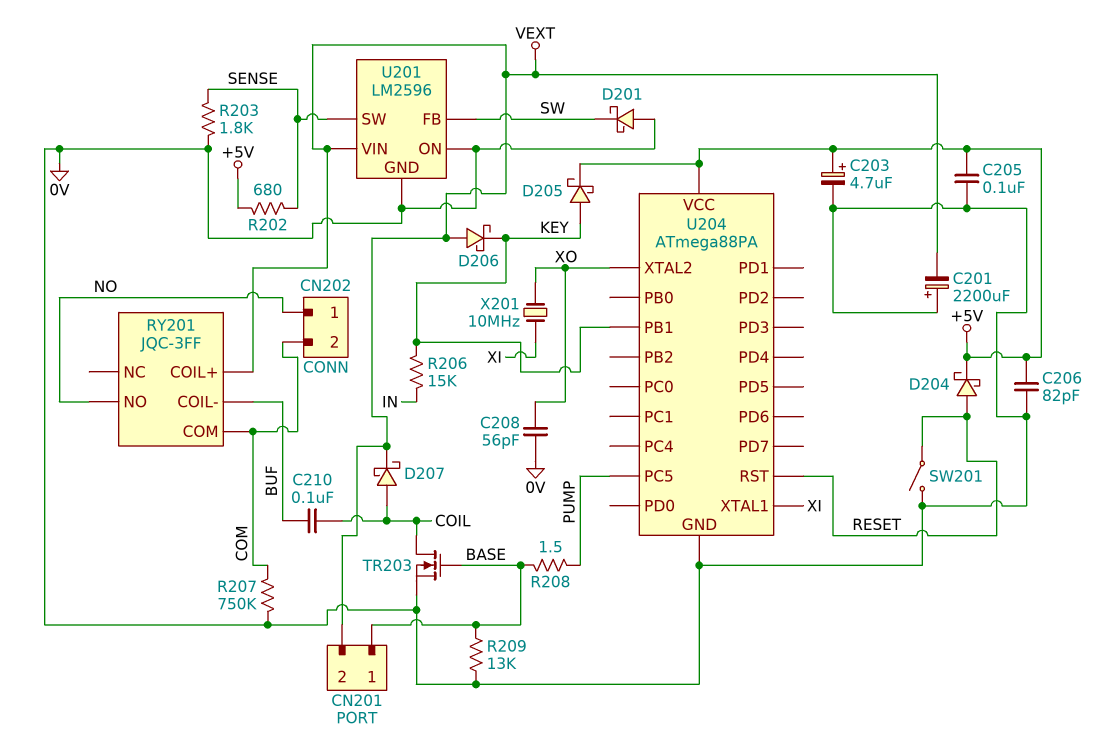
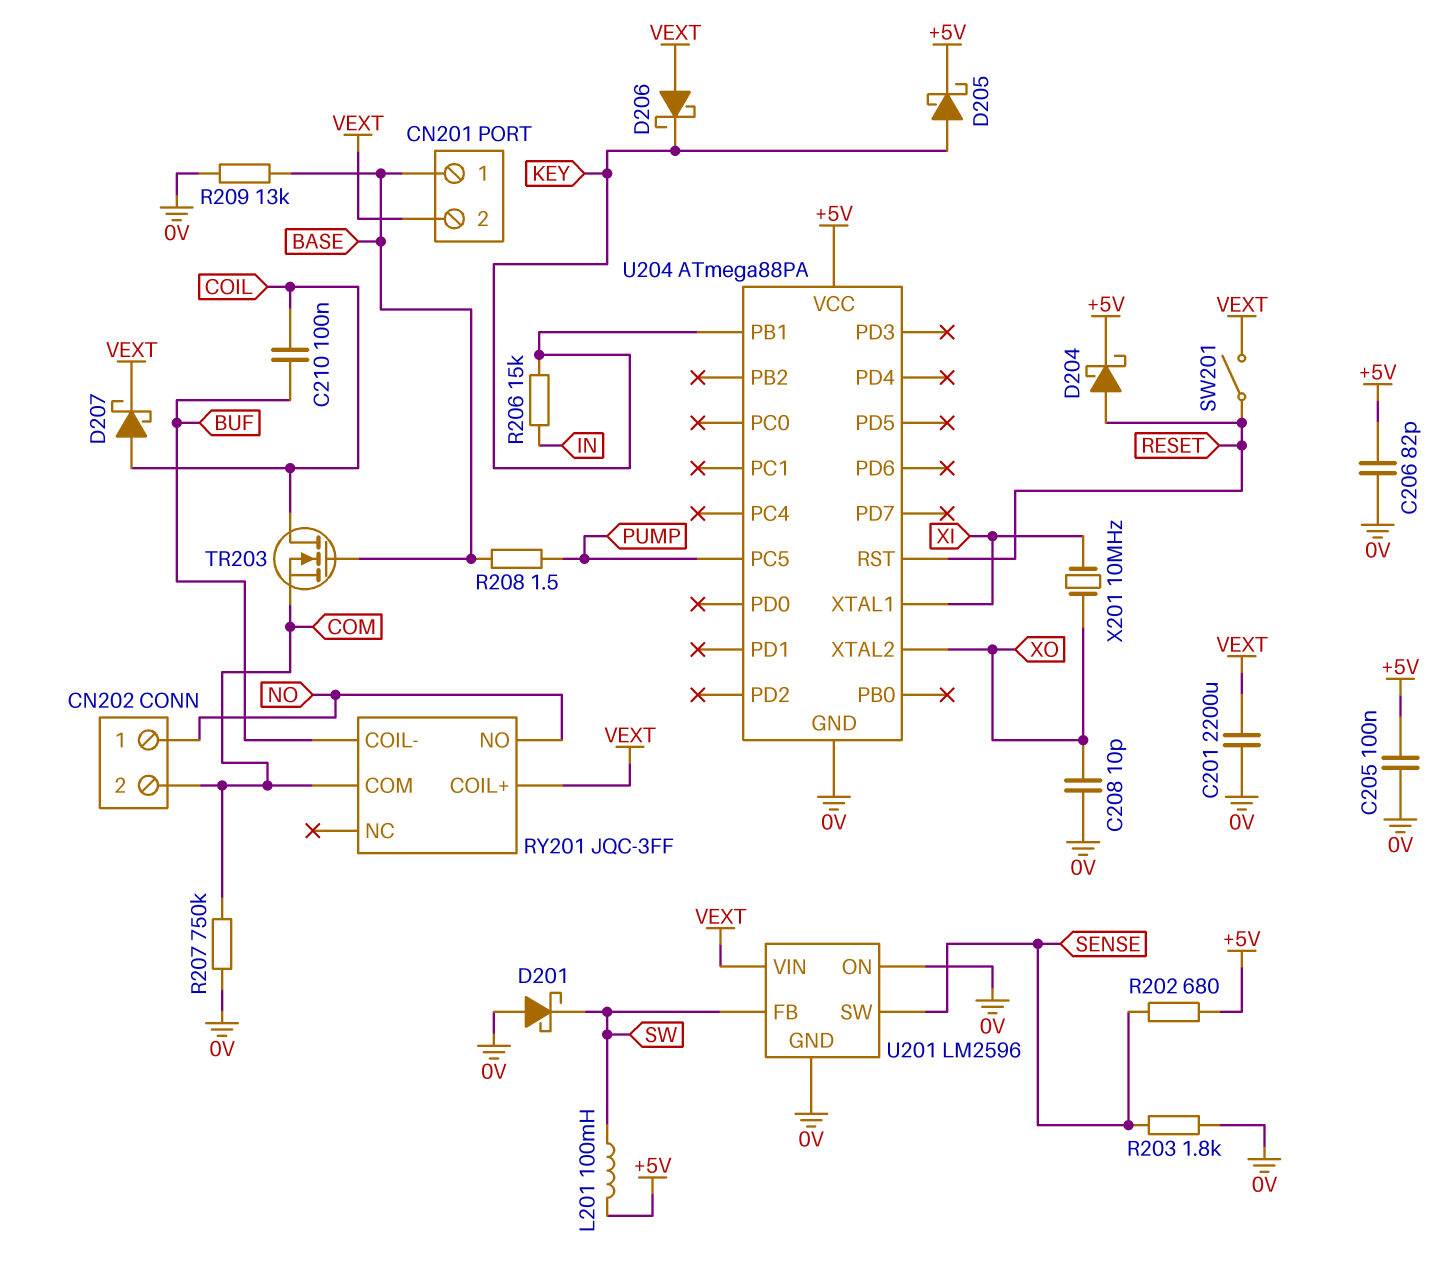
C201: 2200uF (plus 0V, minus VEXT) -> 2200uF (0V, VEXT)
C203: 4.7uF (plus +5V, minus 0V) -> none
C208: 56pF (0V, XO) -> 10pF (0V, XO)
L201: none -> 100mH (+5V, SW)
SW201: switch (0V, RESET) -> switch (RESET, VEXT)
TR203: NMOS (G BASE, D COIL, S 0V) -> NMOS (G BASE, D COIL, S COM)

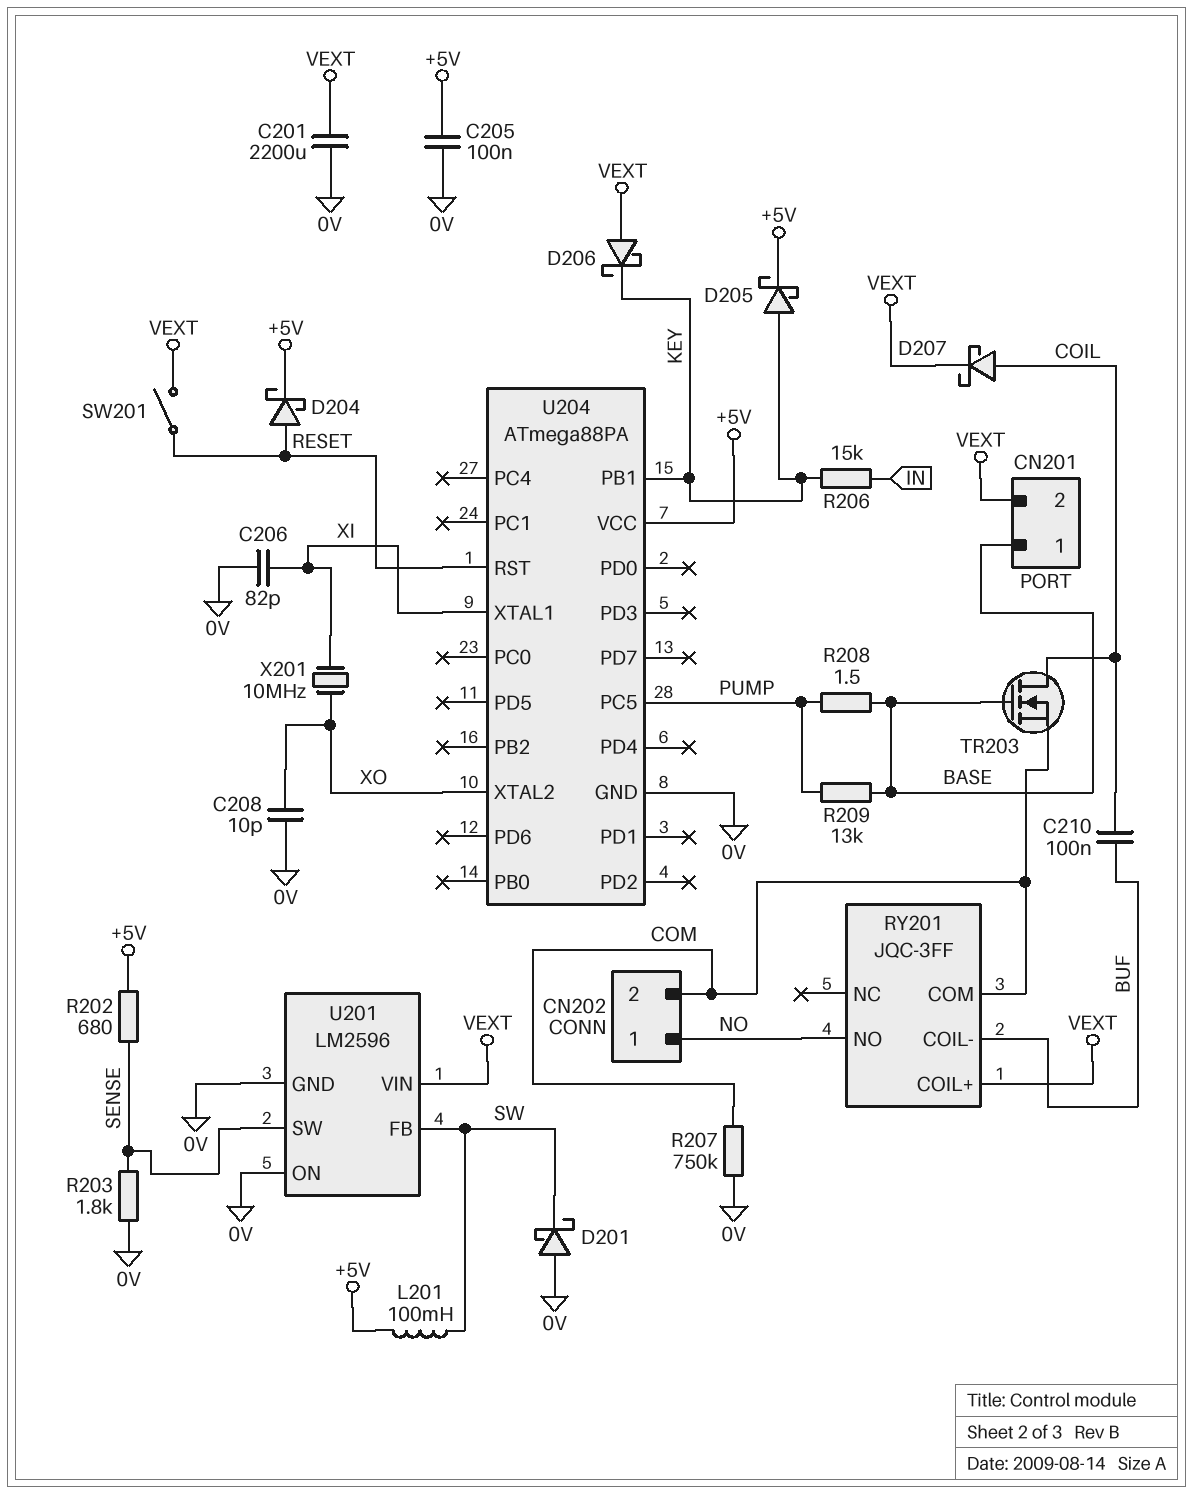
C206: 82pF (+5V, 0V) -> 82pF (0V, XI)
R209: 13k (0V, BASE) -> 13k (BASE, PUMP)

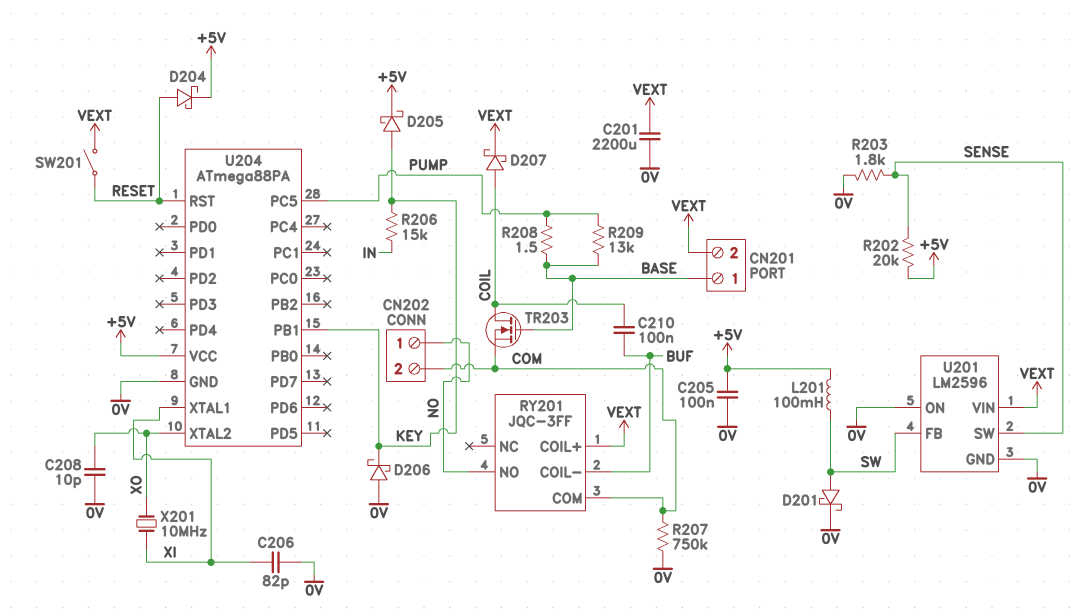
D201: schottky (A 0V, K SW) -> schottky (A SW, K 0V)
D206: schottky (A VEXT, K KEY) -> schottky (A 0V, K KEY)
R202: 680 (+5V, SENSE) -> 20k (+5V, SENSE)

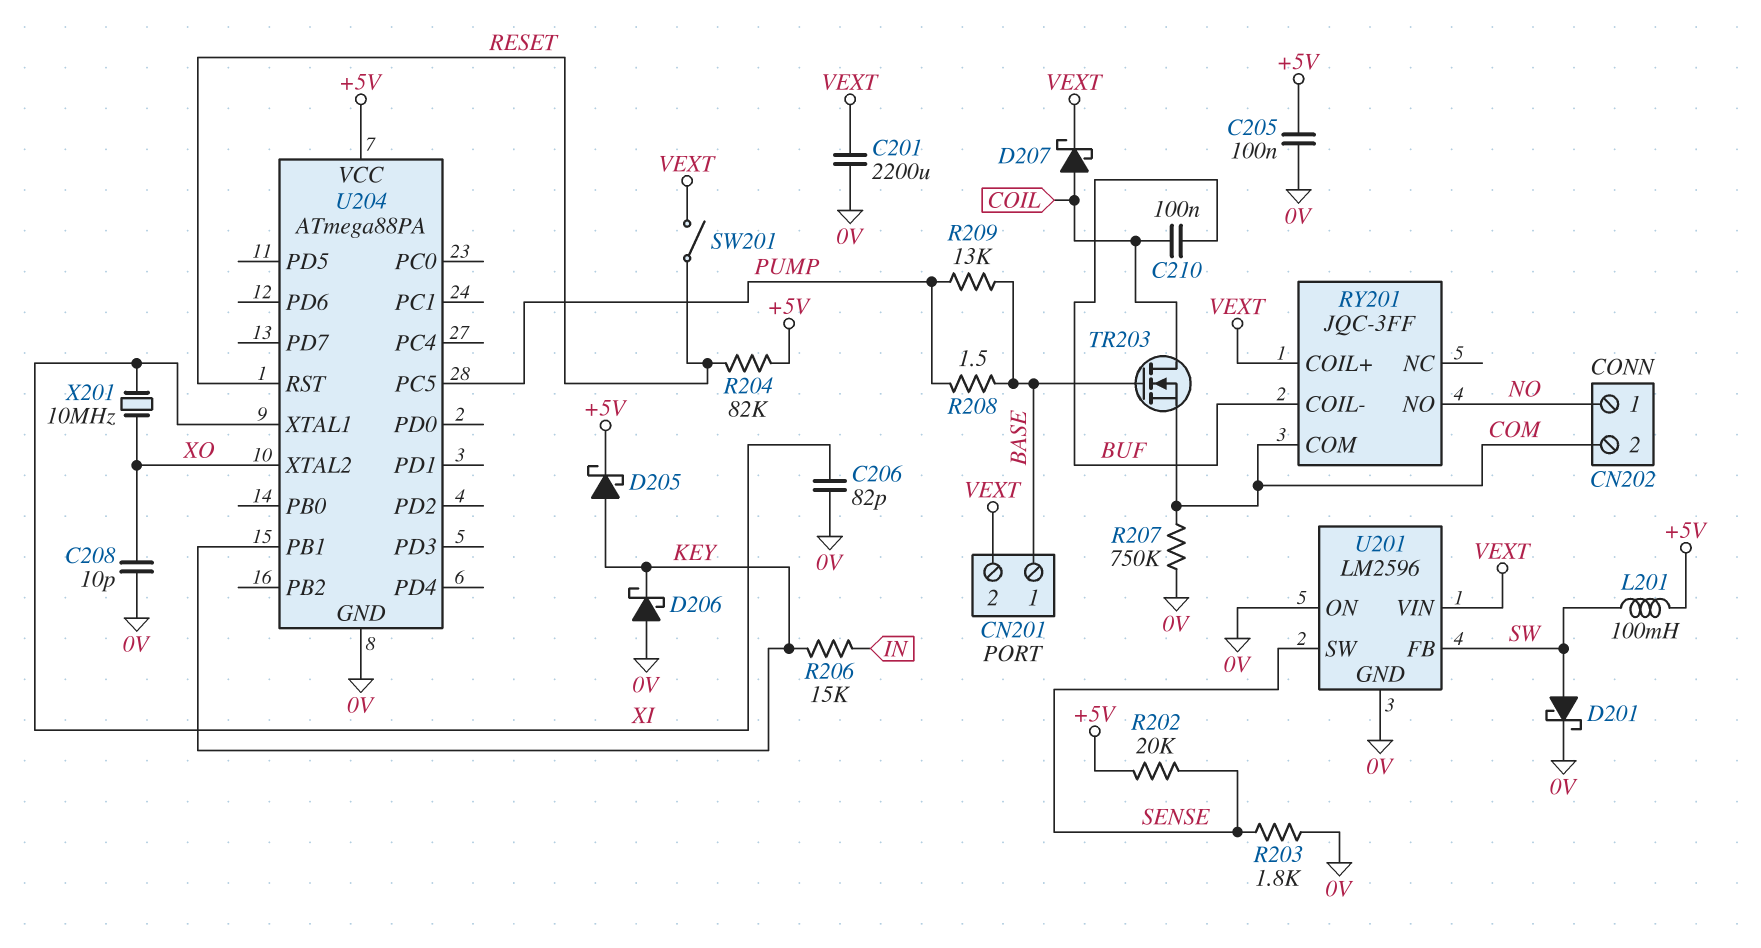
D204: schottky (A RESET, K +5V) -> none
R204: none -> 82k (+5V, RESET)

